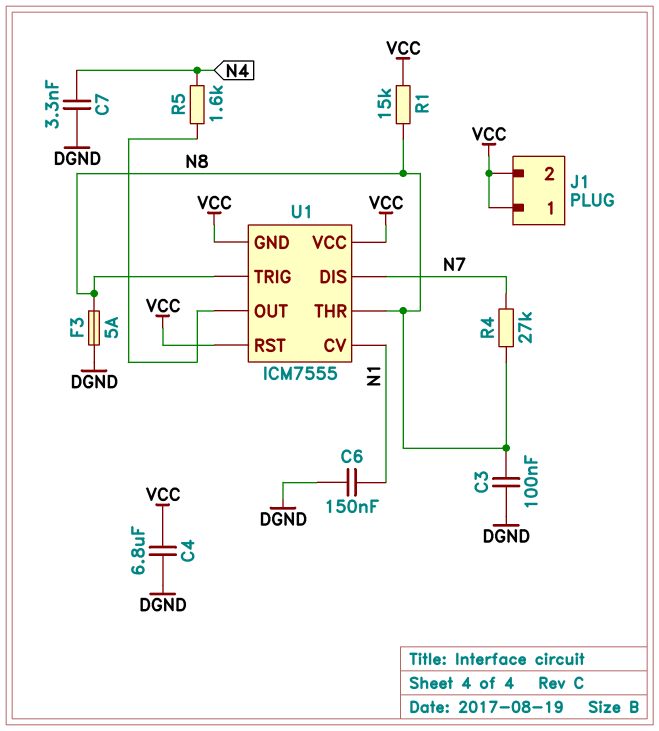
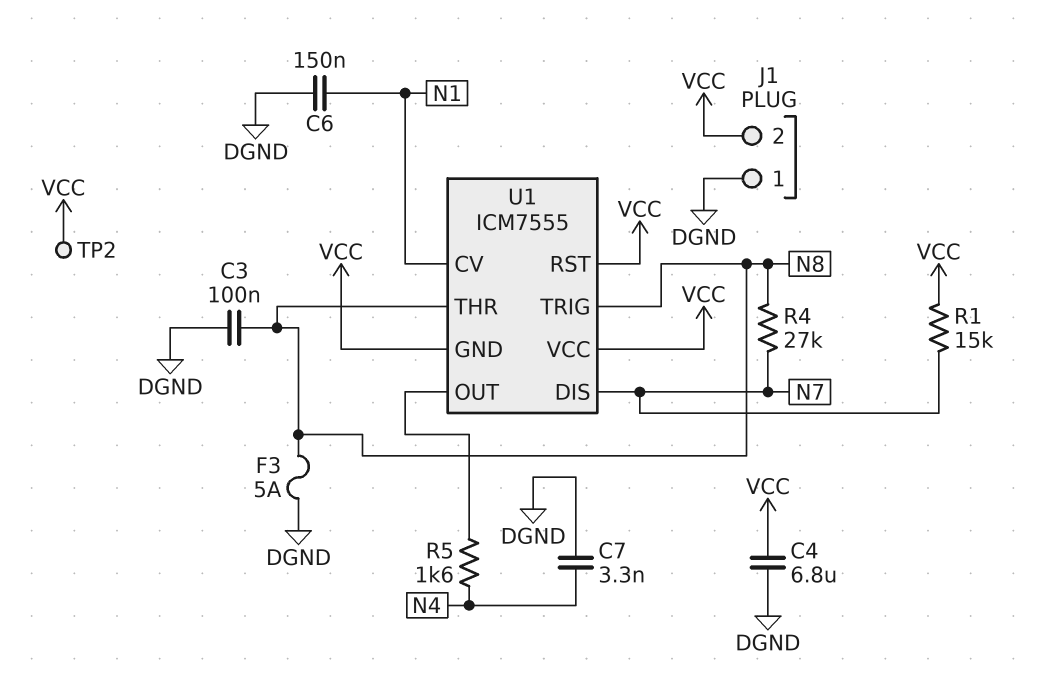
J1 pin 1: VCC -> DGND
R1: 15k (N8, VCC) -> 15k (N7, VCC)
TP2: none -> test point (VCC)

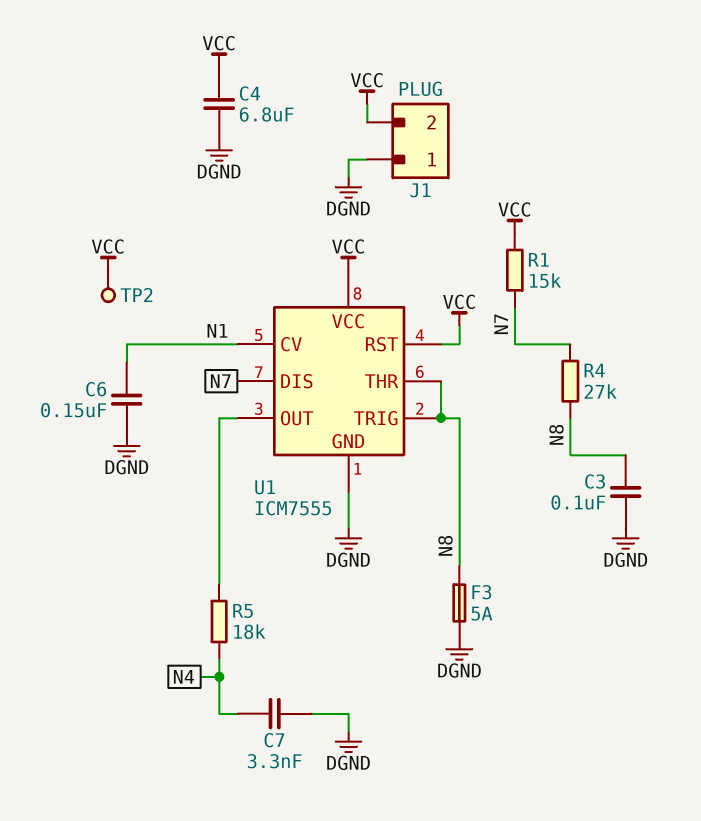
R5: 1.6k (N4, U1/OUT) -> 18k (N4, U1/OUT)
U1 pin GND: VCC -> DGND

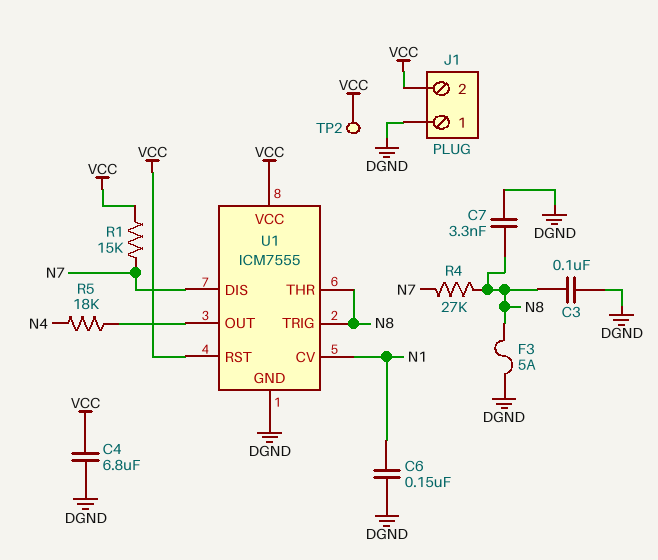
C7: 3.3nF (DGND, N4) -> 3.3nF (DGND, N8)

